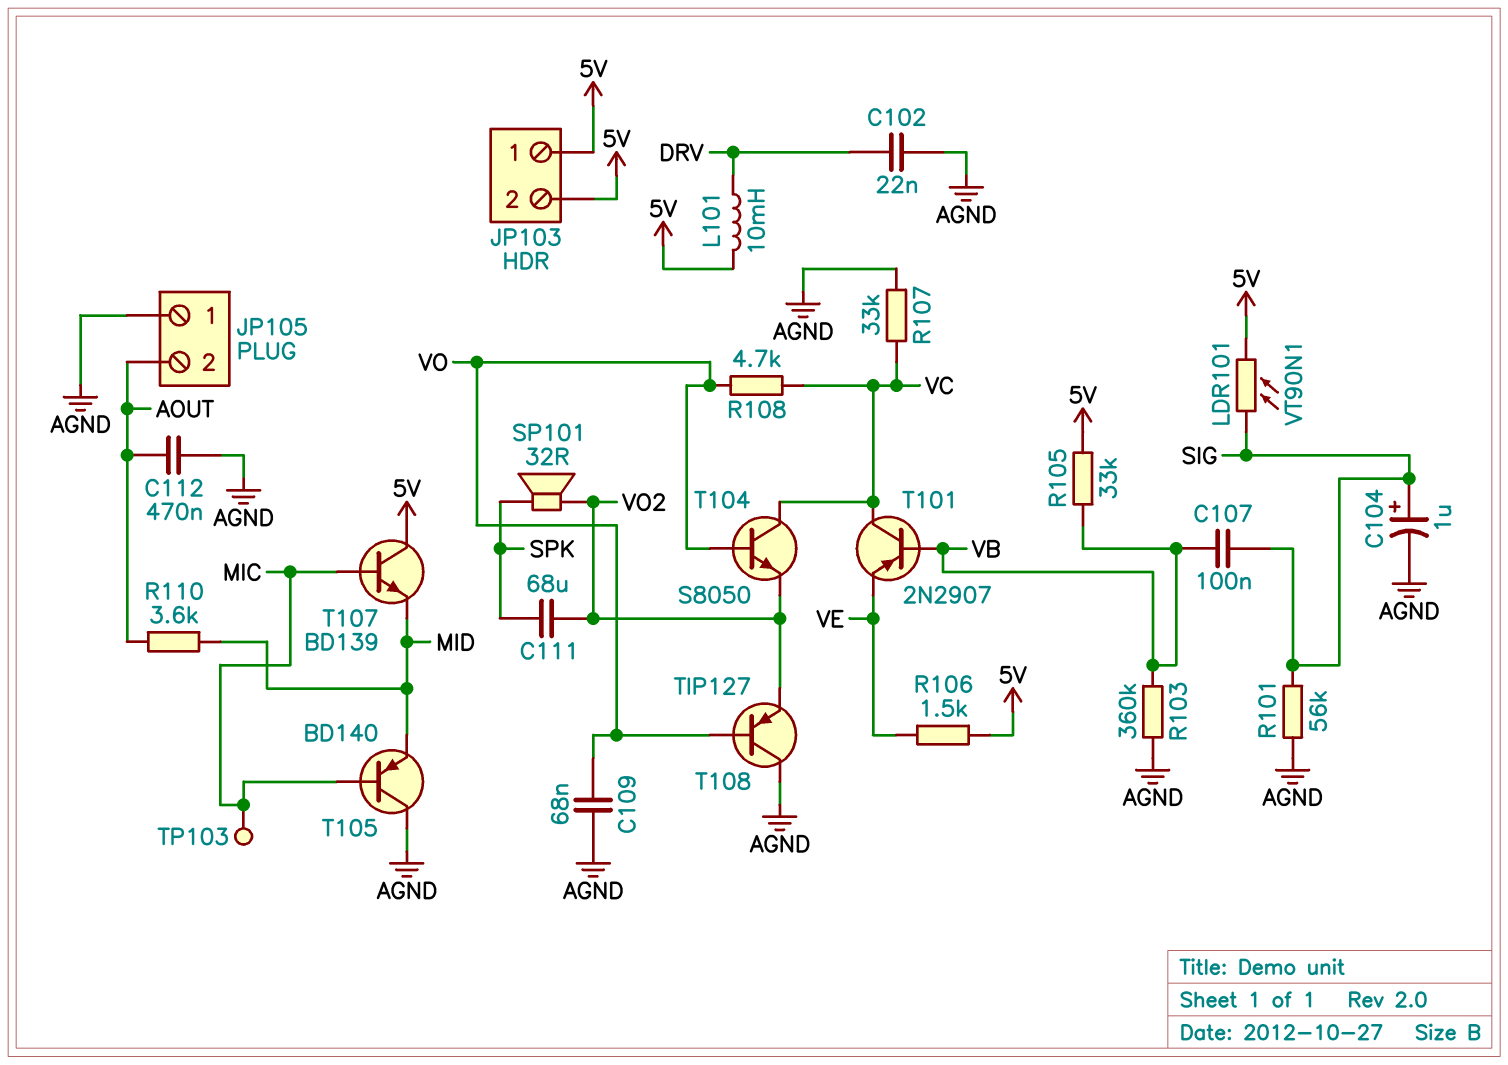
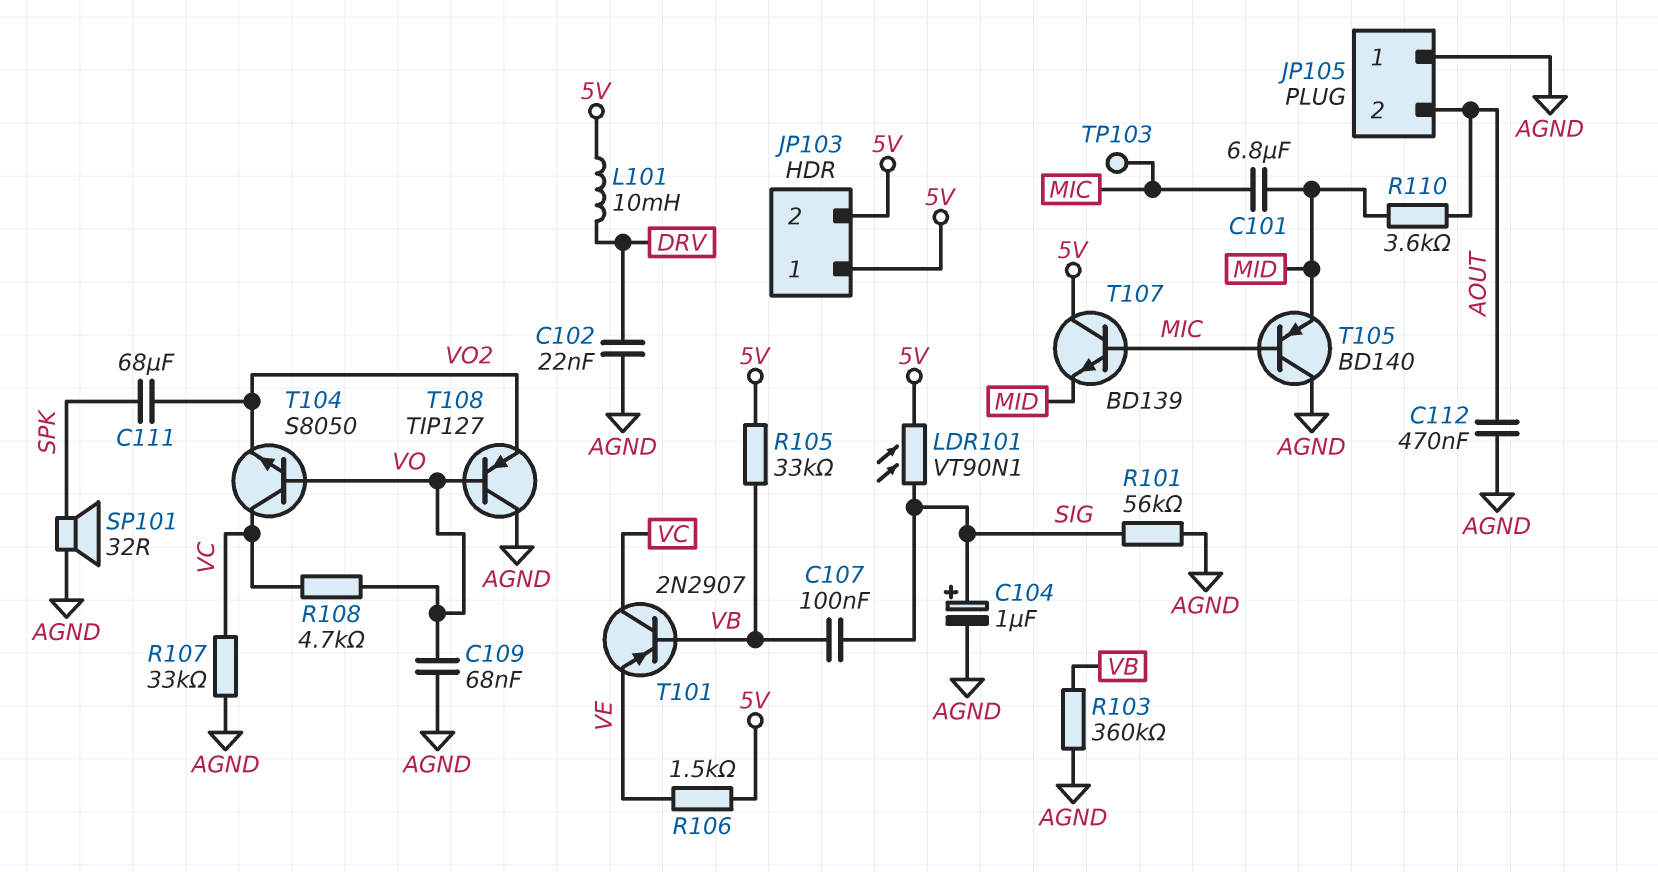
C101: none -> 6.8uF (MIC, MID)
SP101: speaker 32R (SPK, VO2) -> speaker 32R (AGND, SPK)

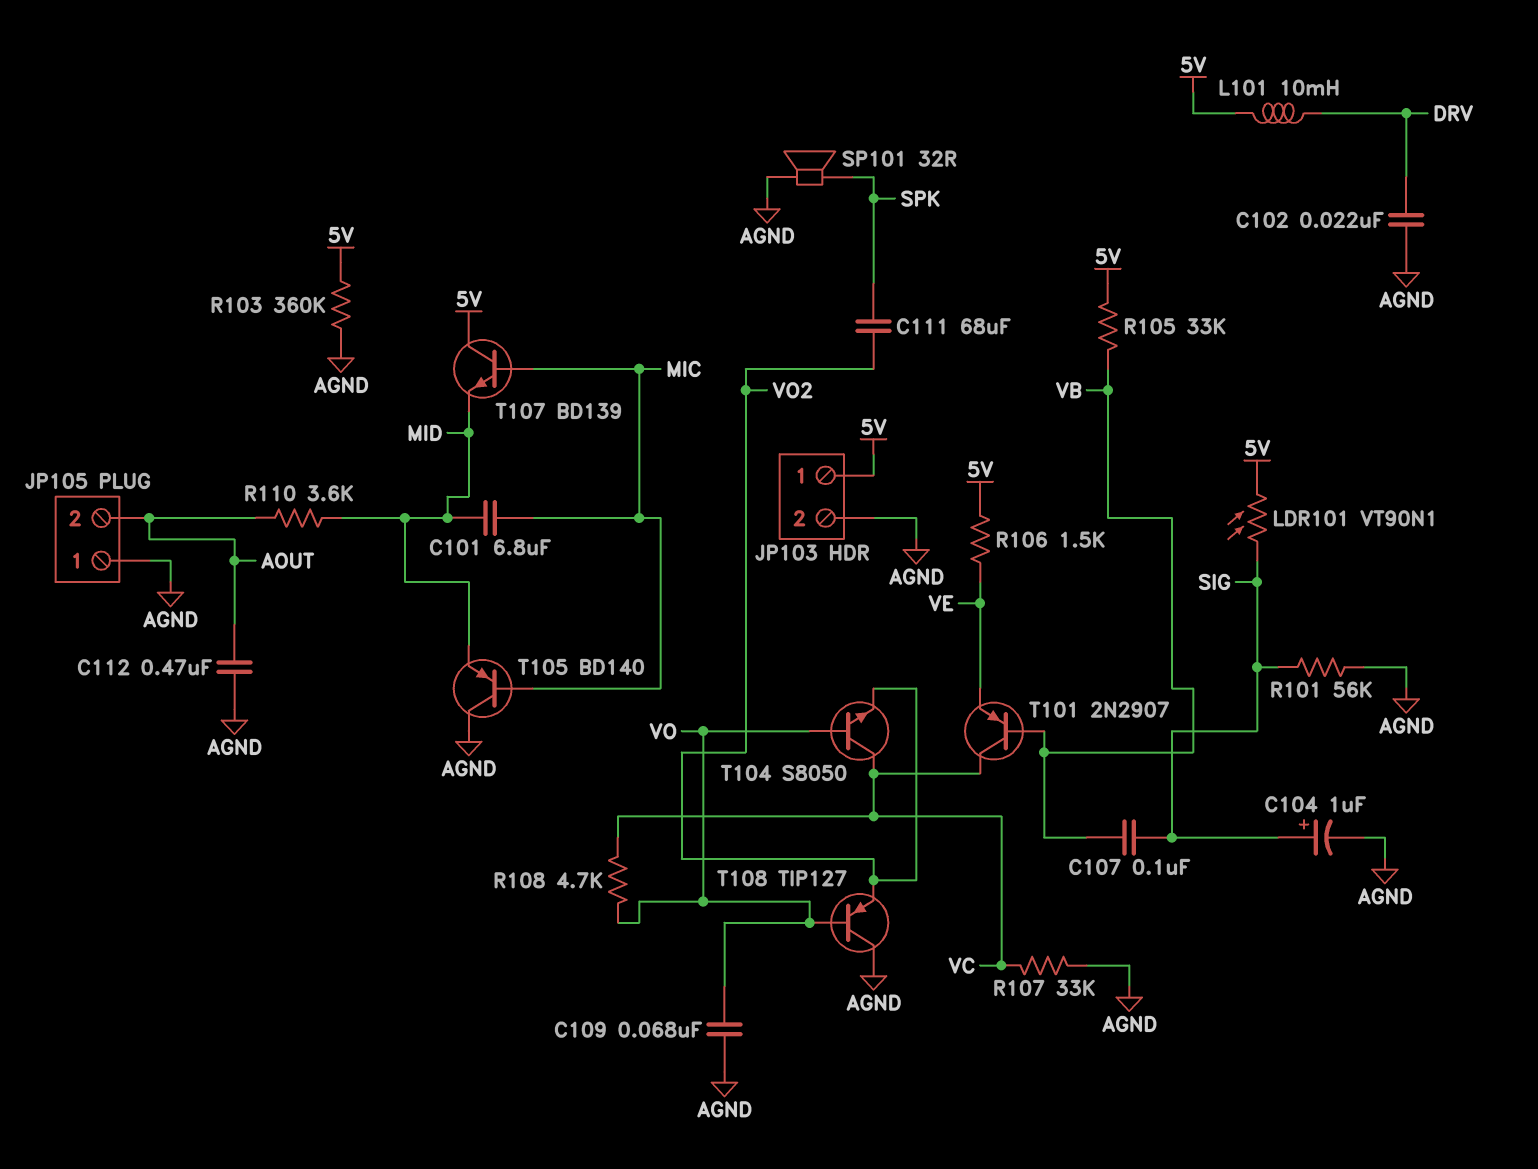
JP103 pin 2: 5V -> AGND
R103: 360k (AGND, VB) -> 360k (5V, AGND)
TP103: test point (MIC) -> none

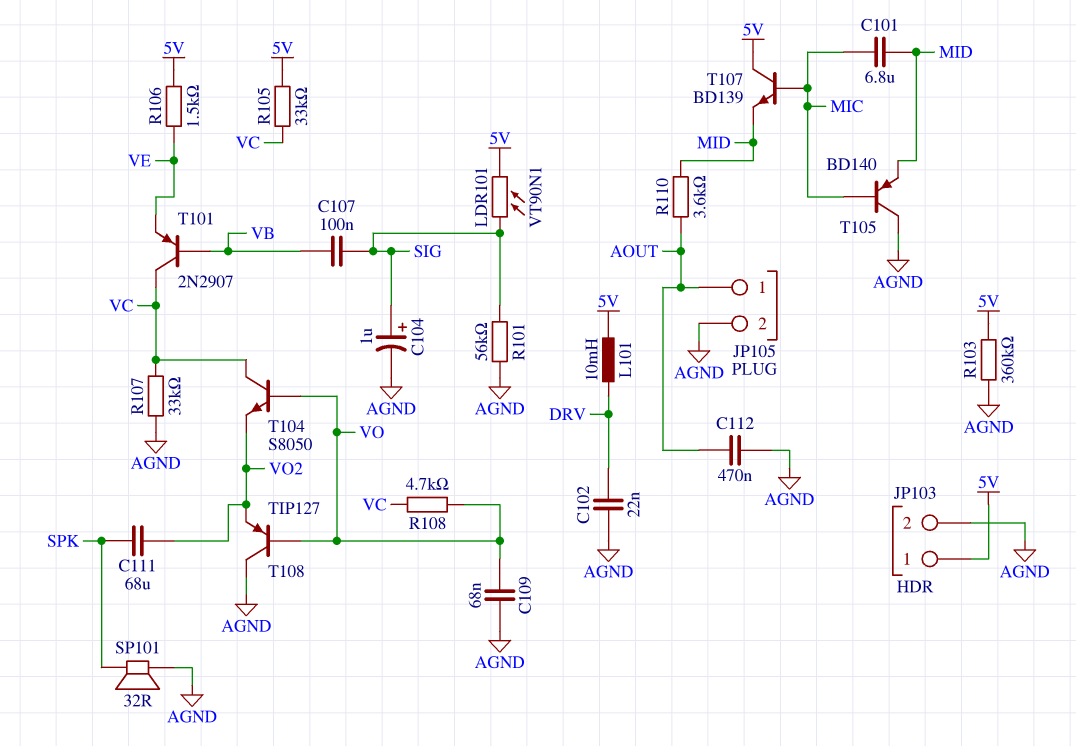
JP105 pin 1: AGND -> AOUT
JP105 pin 2: AOUT -> AGND
R105: 33k (5V, VB) -> 33k (5V, VC)

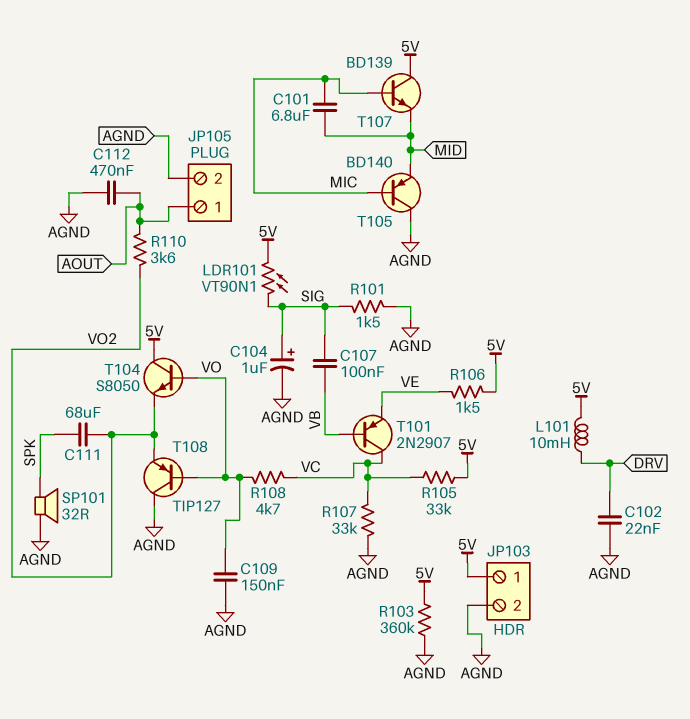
C109: 68nF (AGND, VO) -> 150nF (AGND, VO)
R101: 56k (AGND, SIG) -> 1.5k (AGND, SIG)
R110: 3.6k (AOUT, MID) -> 3.6k (AOUT, VO2)
T104: NPN S8050 (B VO, C VC, E VO2) -> NPN S8050 (B VO, C 5V, E VO2)

